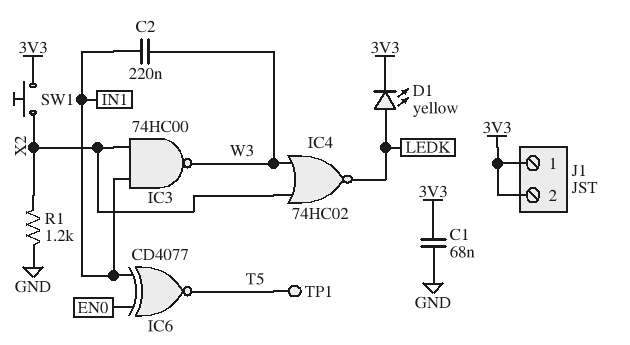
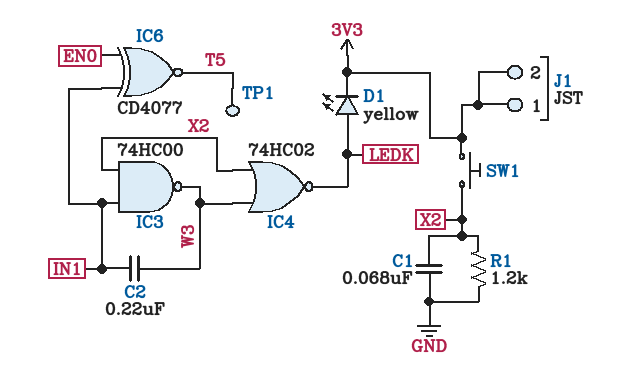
C1: 68nF (3V3, GND) -> 68nF (GND, X2)

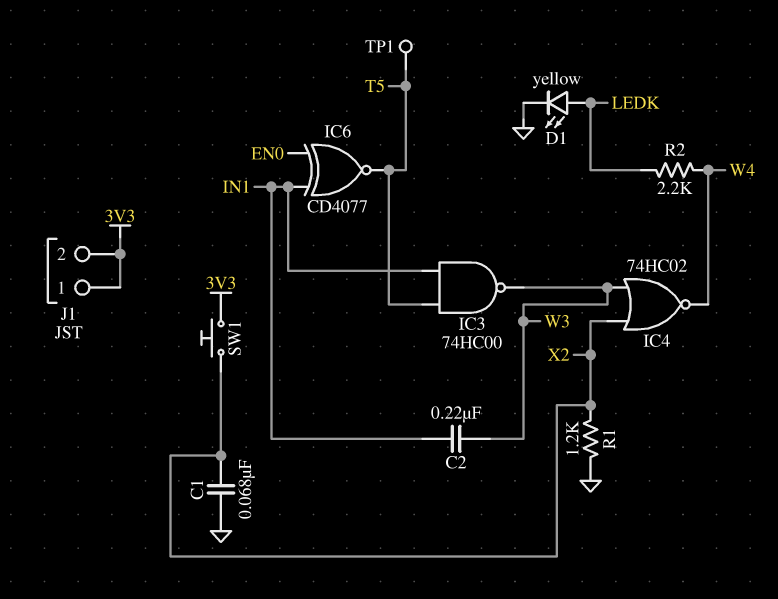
D1: LED yellow (A LEDK, K 3V3) -> LED yellow (A LEDK, K GND)
IC3: NAND 74HC00 (in IN1, in X2, out W3) -> NAND 74HC00 (in IN1, in T5, out W3)
IC4: NOR 74HC02 (in W3, in X2, out LEDK) -> NOR 74HC02 (in W3, in X2, out W4)
R2: none -> 2.2k (LEDK, W4)

